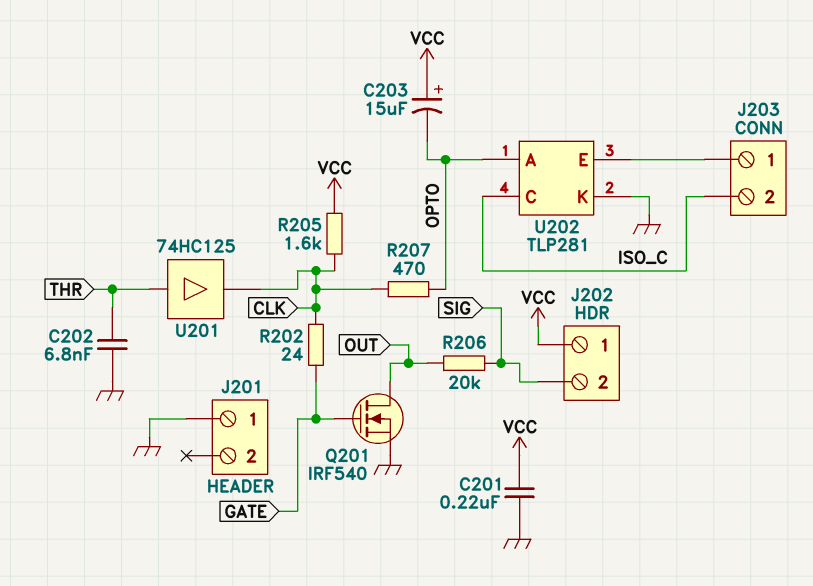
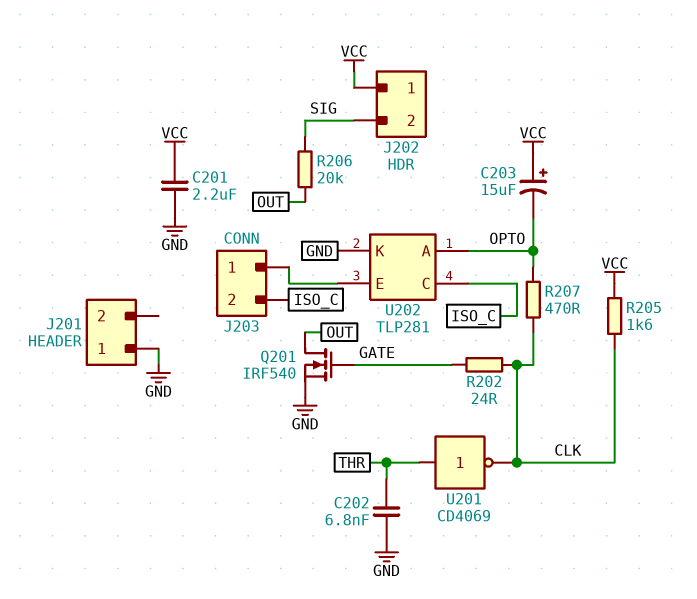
C201: 220nF (GND, VCC) -> 2.2uF (GND, VCC)
U201: buffer 74HC125 (in THR, out CLK) -> NOT CD4069 (in THR, out CLK)

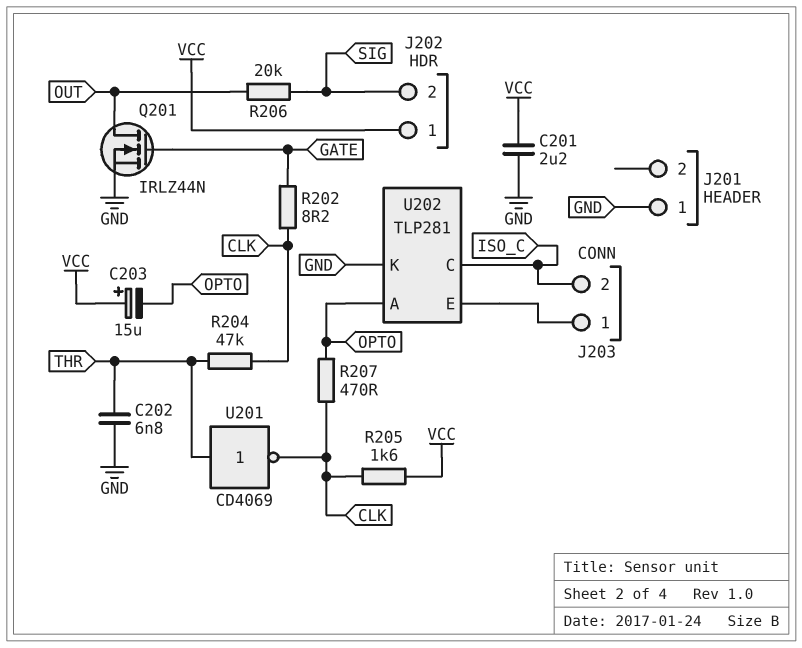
Q201: NMOS IRF540 (G GATE, D OUT, S GND) -> NMOS IRLZ44N (G GATE, D OUT, S GND)
R202: 24 (CLK, GATE) -> 8.2 (CLK, GATE)
R204: none -> 47k (CLK, THR)

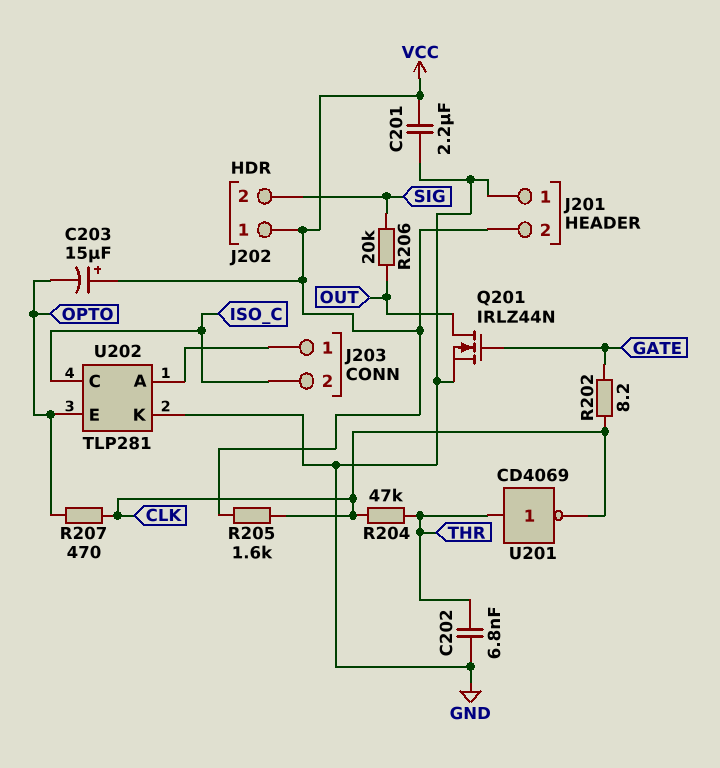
J201 pin 2: none -> VCC
U202 pin A: OPTO -> J203/1
U202 pin E: J203/1 -> OPTO

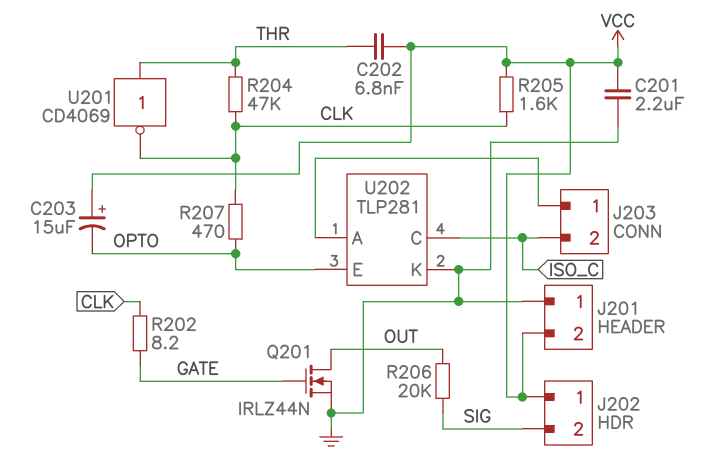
C202: 6.8nF (GND, THR) -> 6.8nF (THR, VCC)

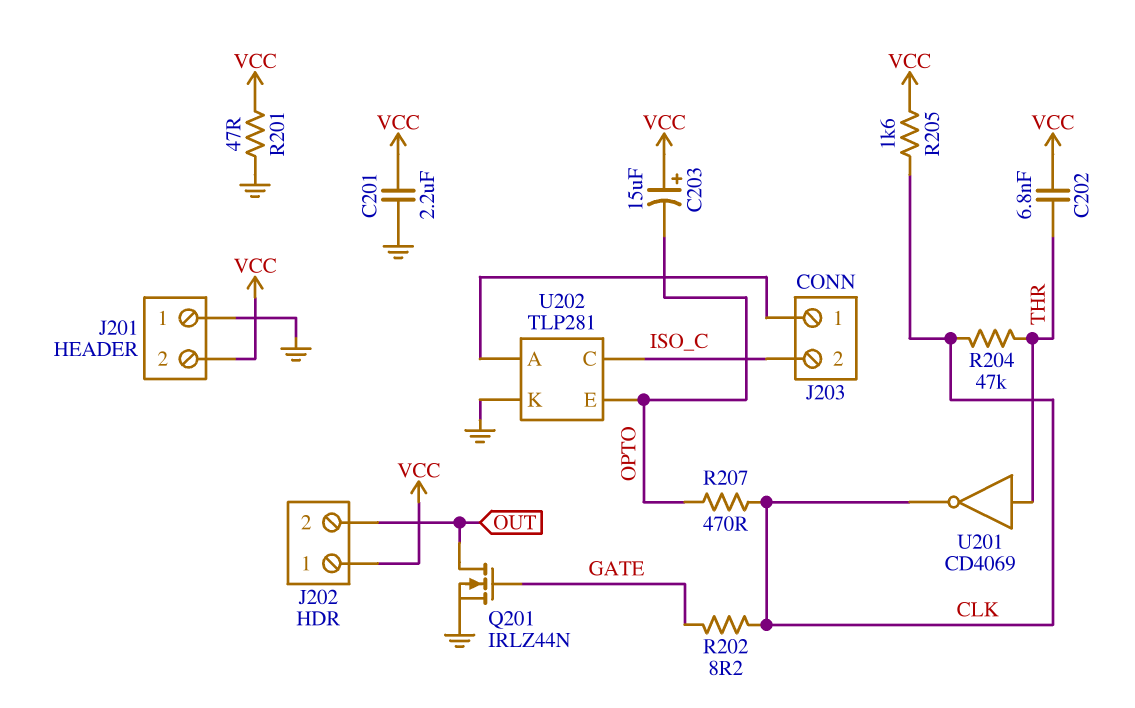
J202 pin 2: SIG -> OUT
R201: none -> 47 (GND, VCC)
R206: 20k (OUT, SIG) -> none

